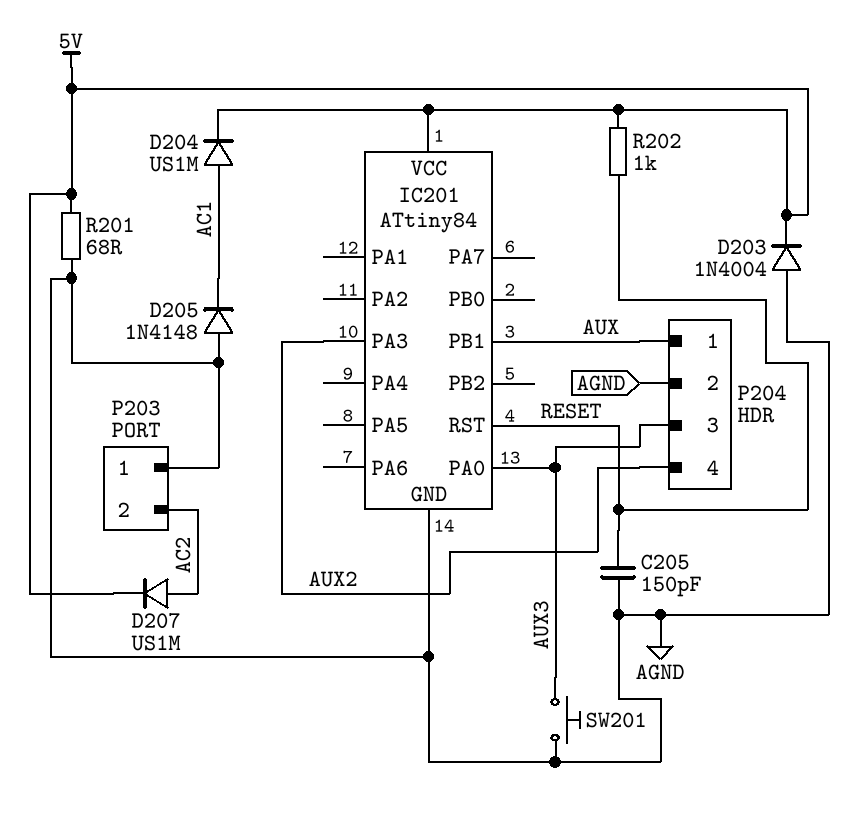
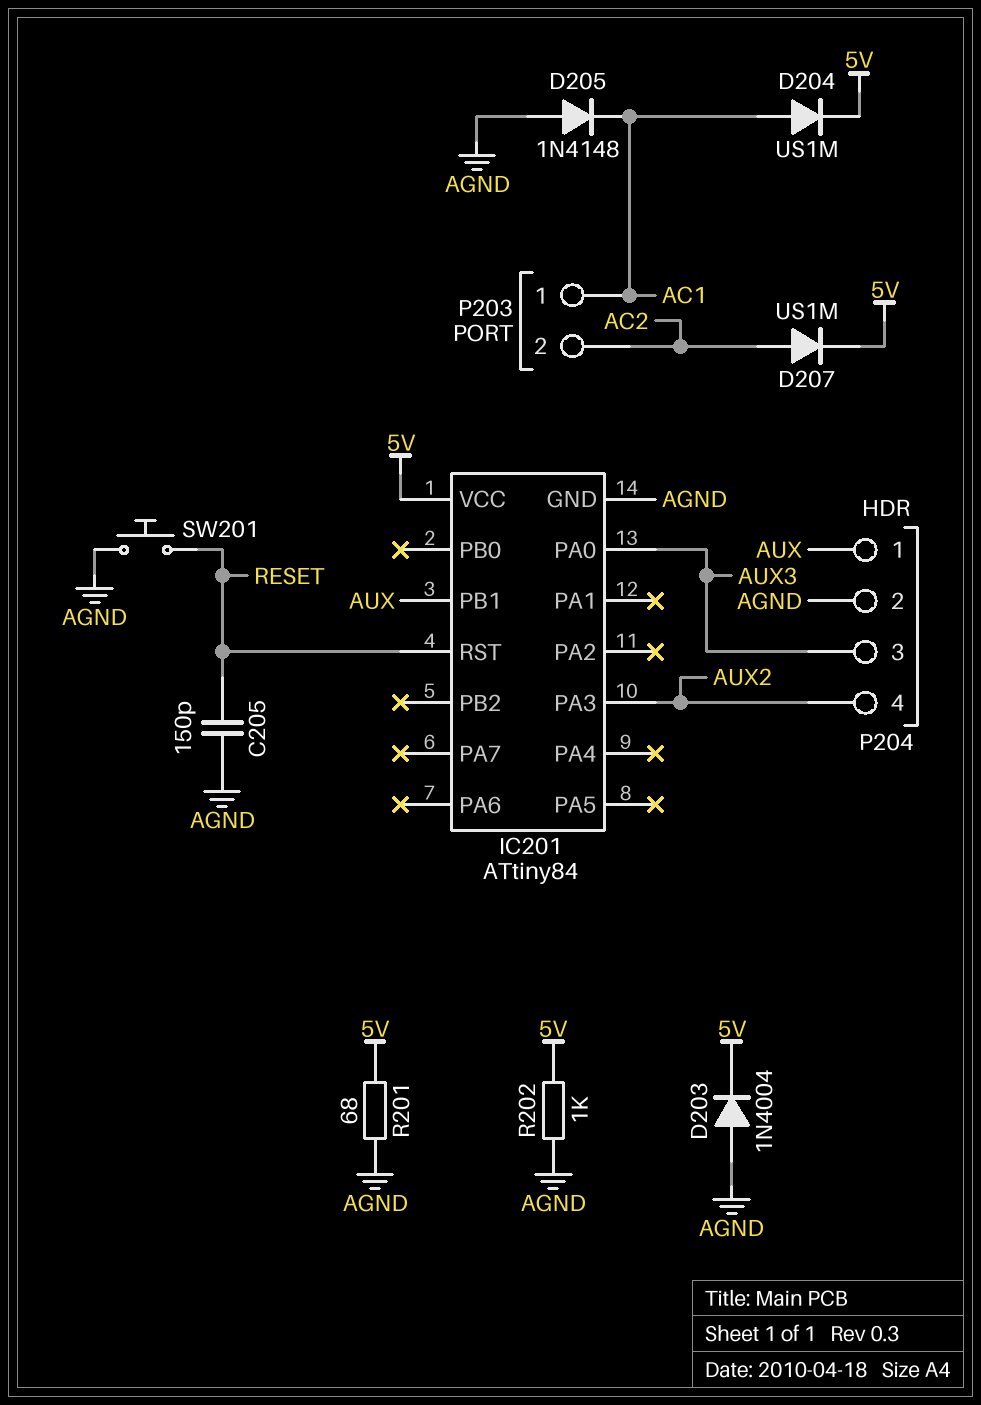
P203 pin 1: AGND -> AC1
R202: 1k (5V, RESET) -> 1k (5V, AGND)
SW201: button (AGND, AUX3) -> button (AGND, RESET)

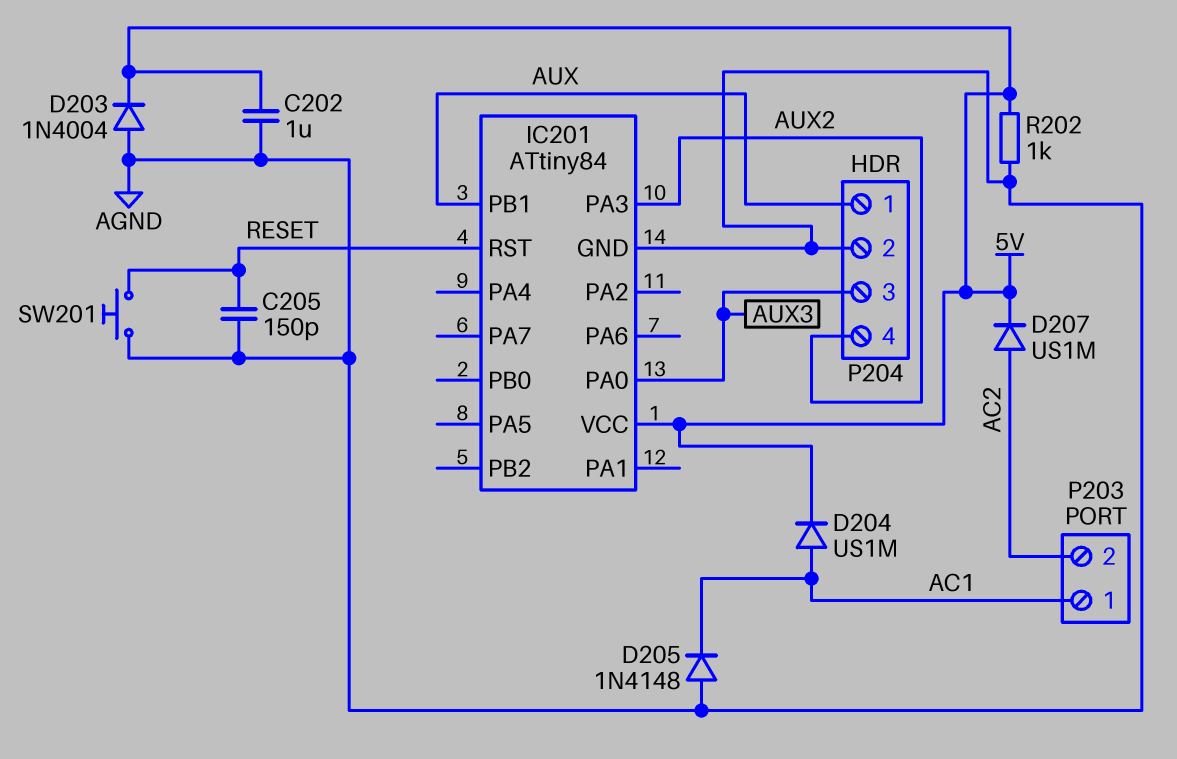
C202: none -> 1uF (5V, AGND)
R201: 68 (5V, AGND) -> none

